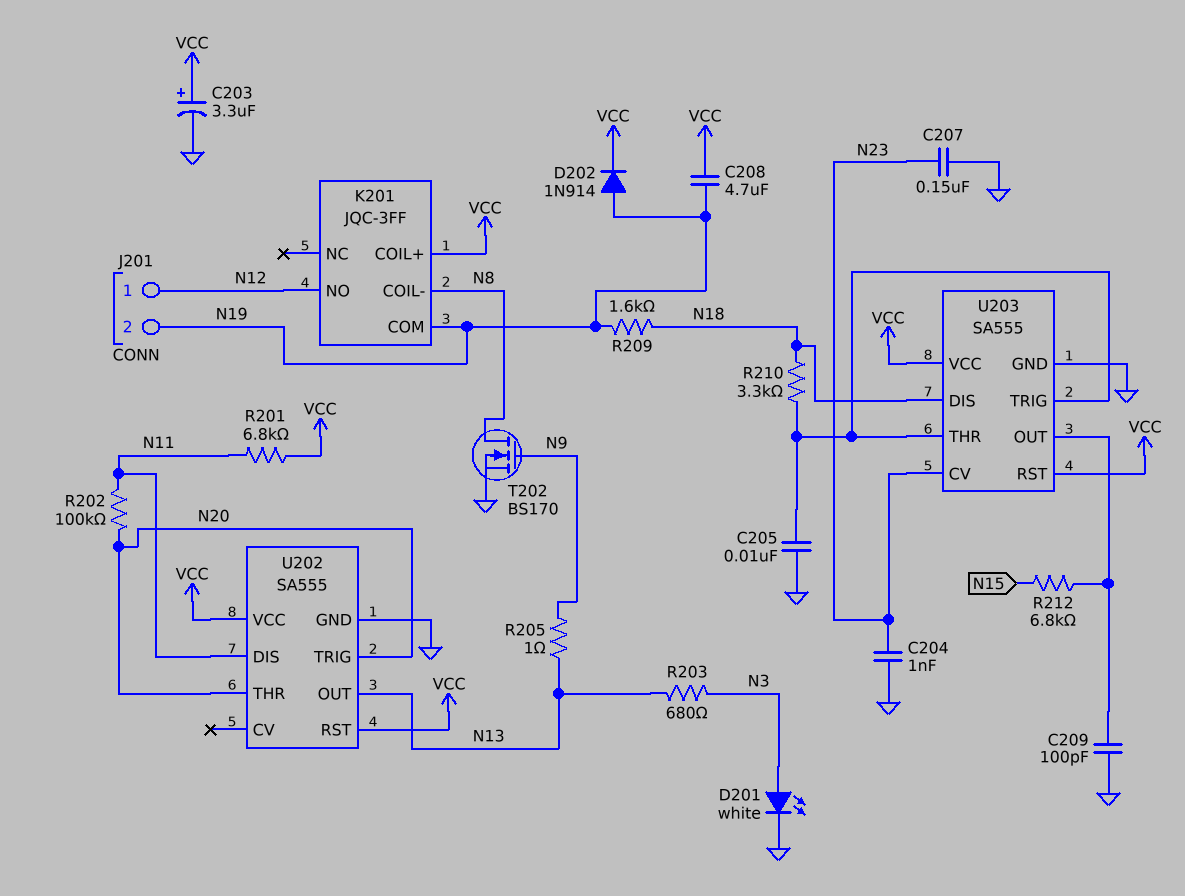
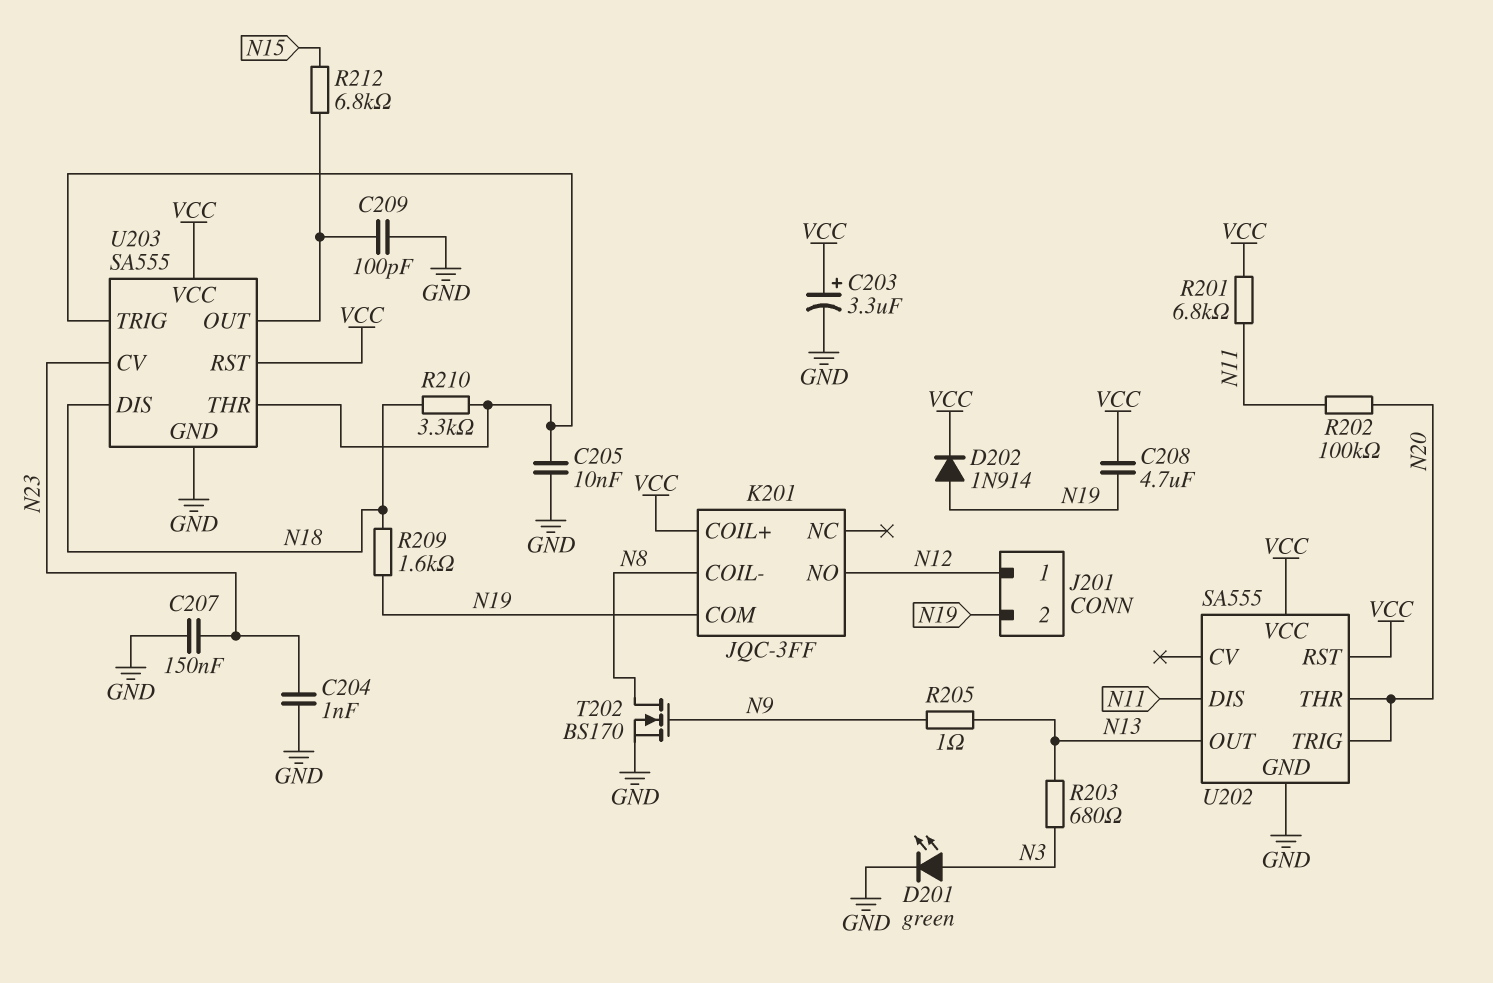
D201: LED white (A N3, K GND) -> LED green (A N3, K GND)

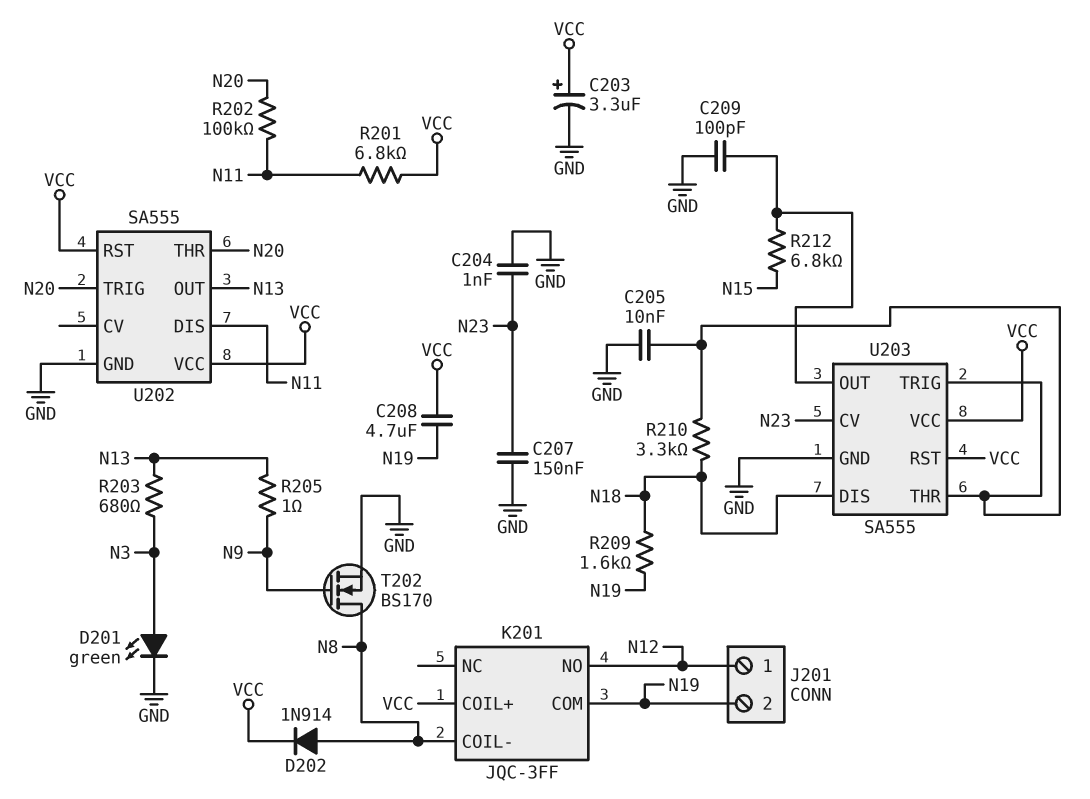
D202: diode 1N914 (A N19, K VCC) -> diode 1N914 (A N8, K VCC)

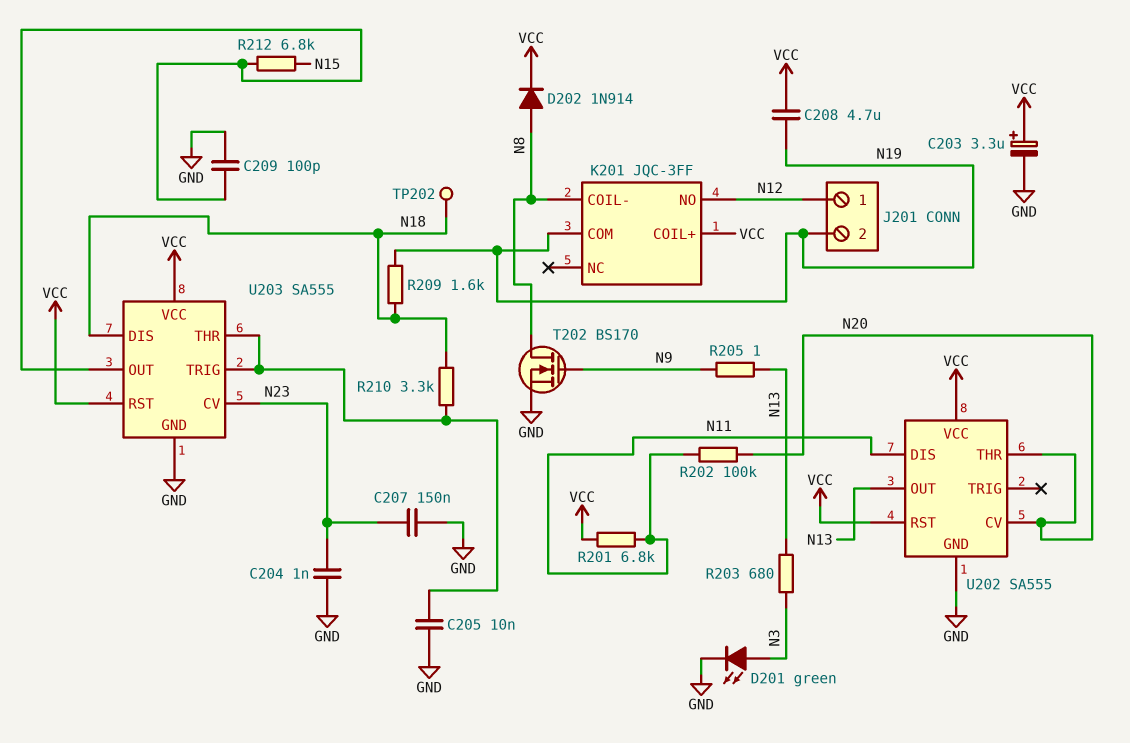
TP202: none -> test point (N18)
U202 pin CV: none -> N20
U202 pin TRIG: N20 -> none

